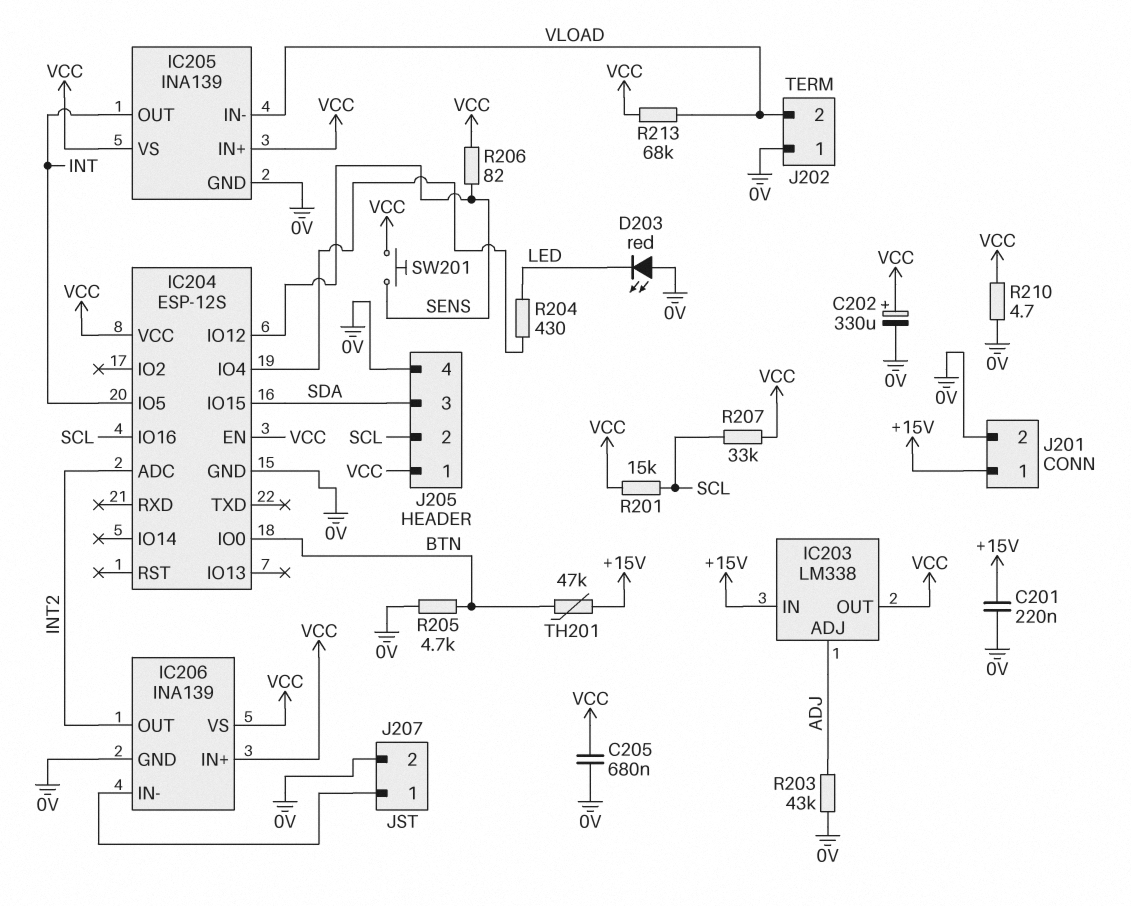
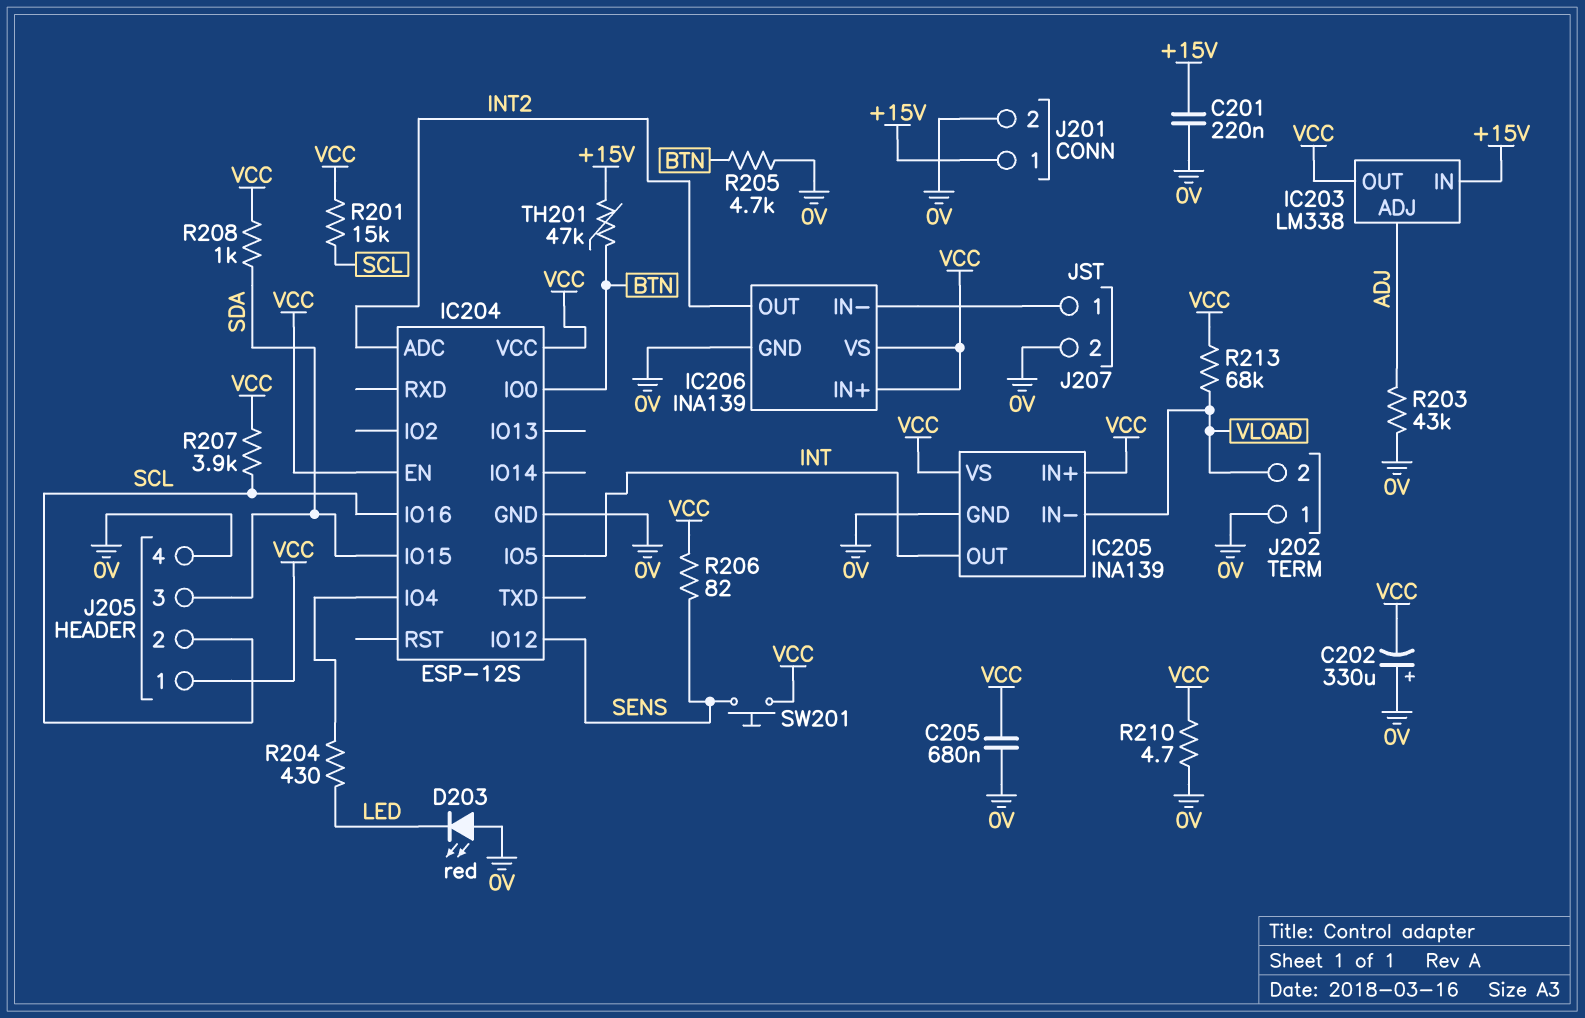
C202: 330uF (plus VCC, minus 0V) -> 330uF (plus 0V, minus VCC)
R207: 33k (SCL, VCC) -> 3.9k (SCL, VCC)
R208: none -> 1k (SDA, VCC)

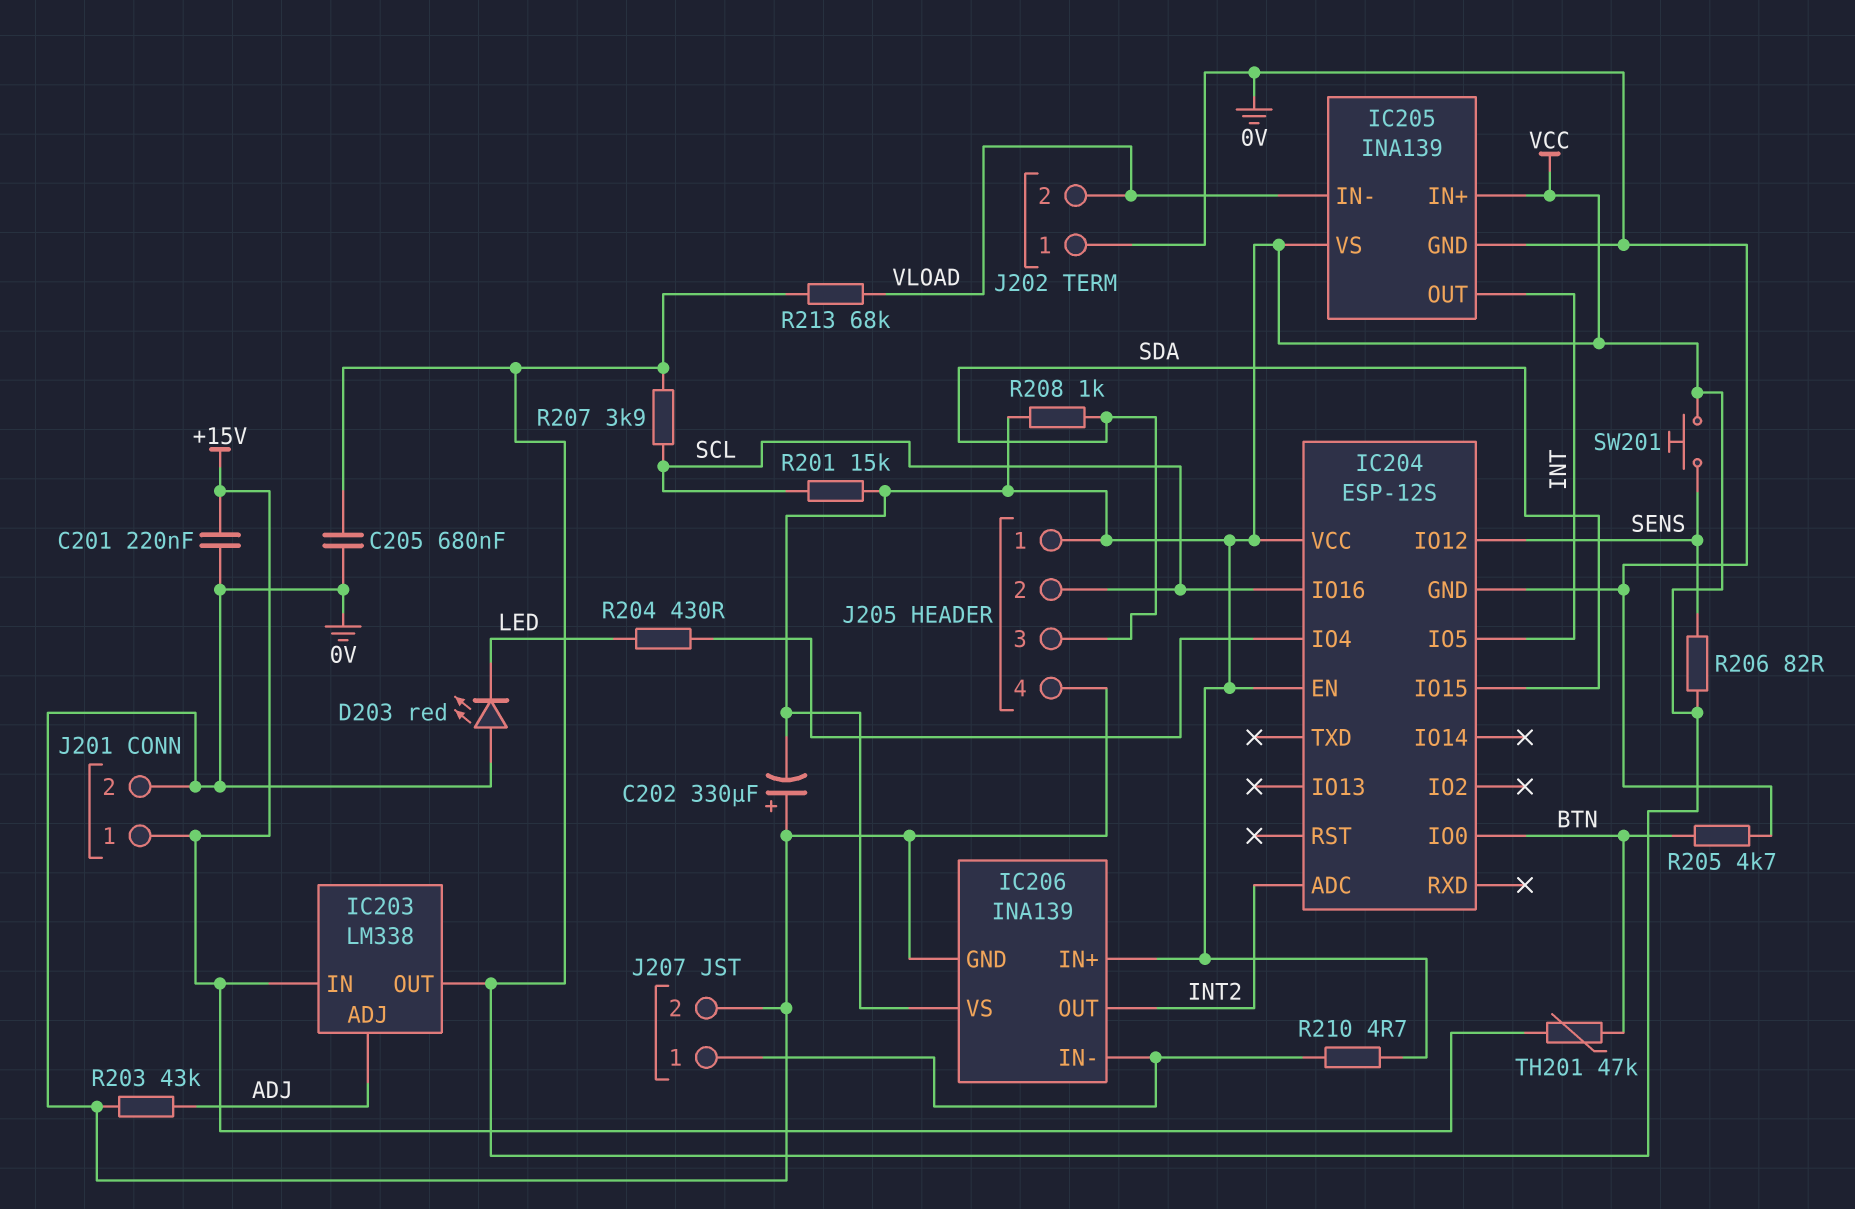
R210: 4.7 (0V, VCC) -> 4.7 (IC206/IN-, VCC)

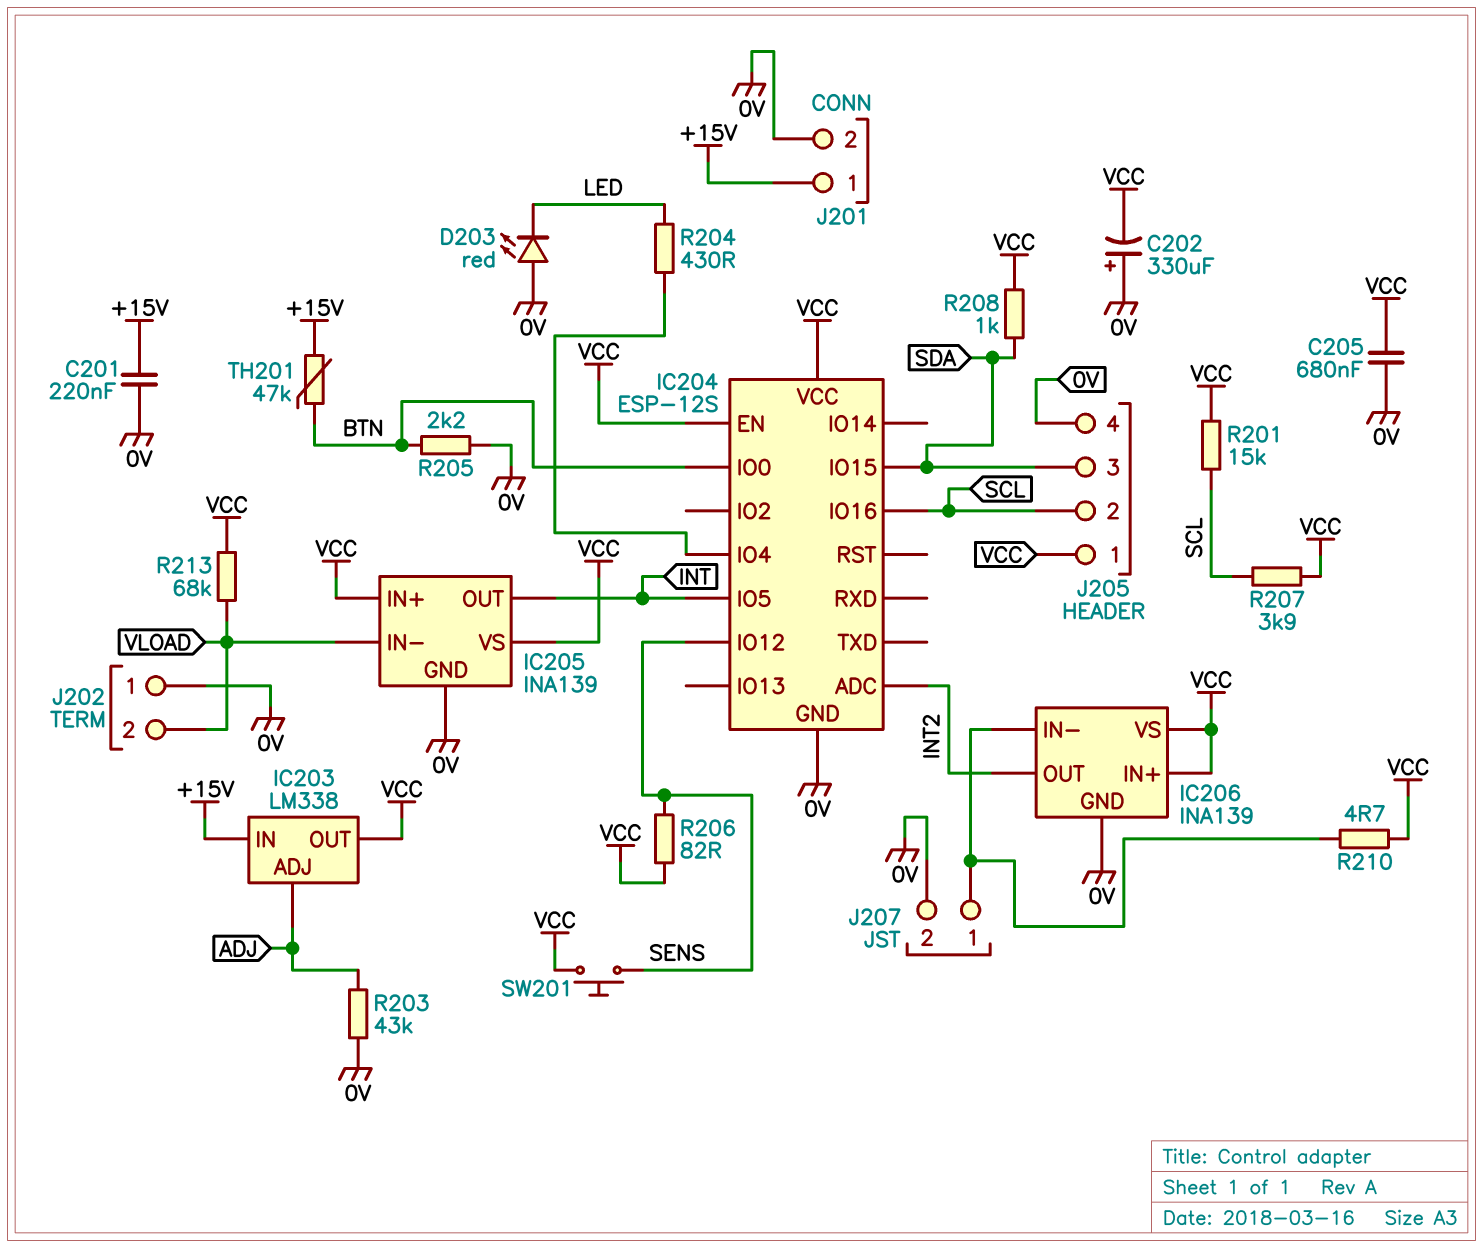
R205: 4.7k (0V, BTN) -> 2.2k (0V, BTN)

